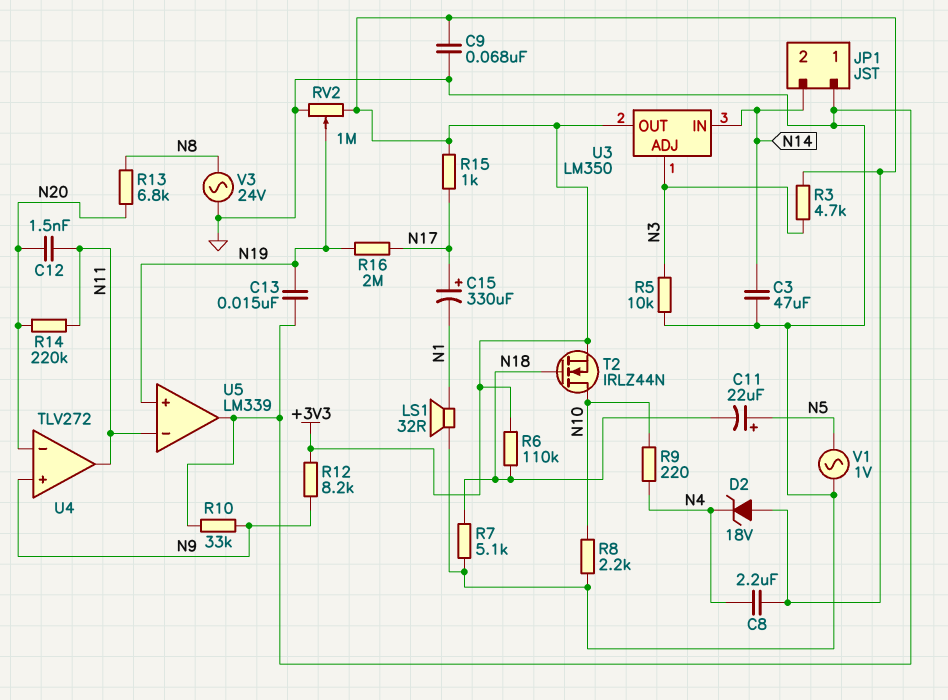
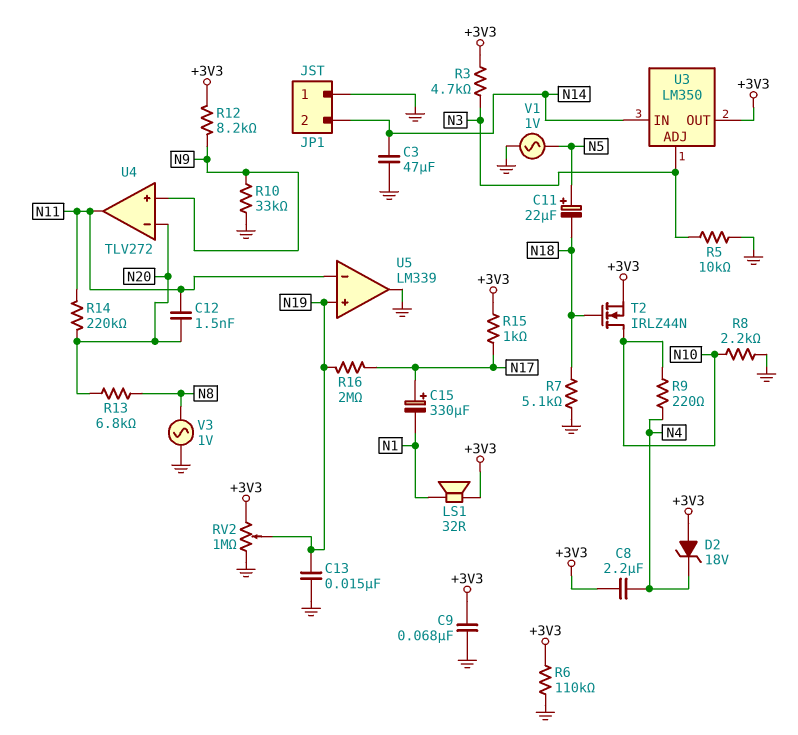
LS1: speaker 32R (GND, N1) -> speaker 32R (+3V3, N1)
R6: 110k (+3V3, N18) -> 110k (+3V3, GND)
V3: AC 24V (GND, N8) -> AC 1V (GND, N8)

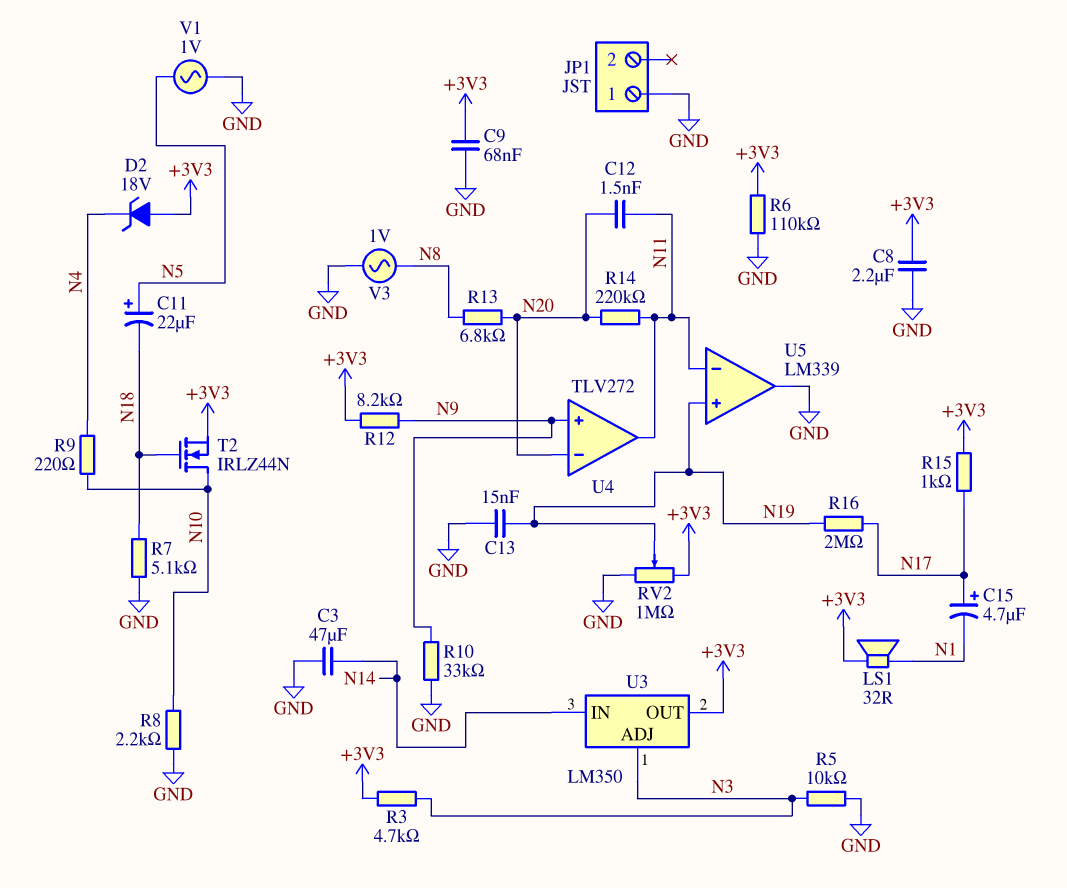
C8: 2.2uF (+3V3, N4) -> 2.2uF (+3V3, GND)
C15: 330uF (plus N17, minus N1) -> 4.7uF (plus N17, minus N1)
JP1 pin 2: N14 -> none

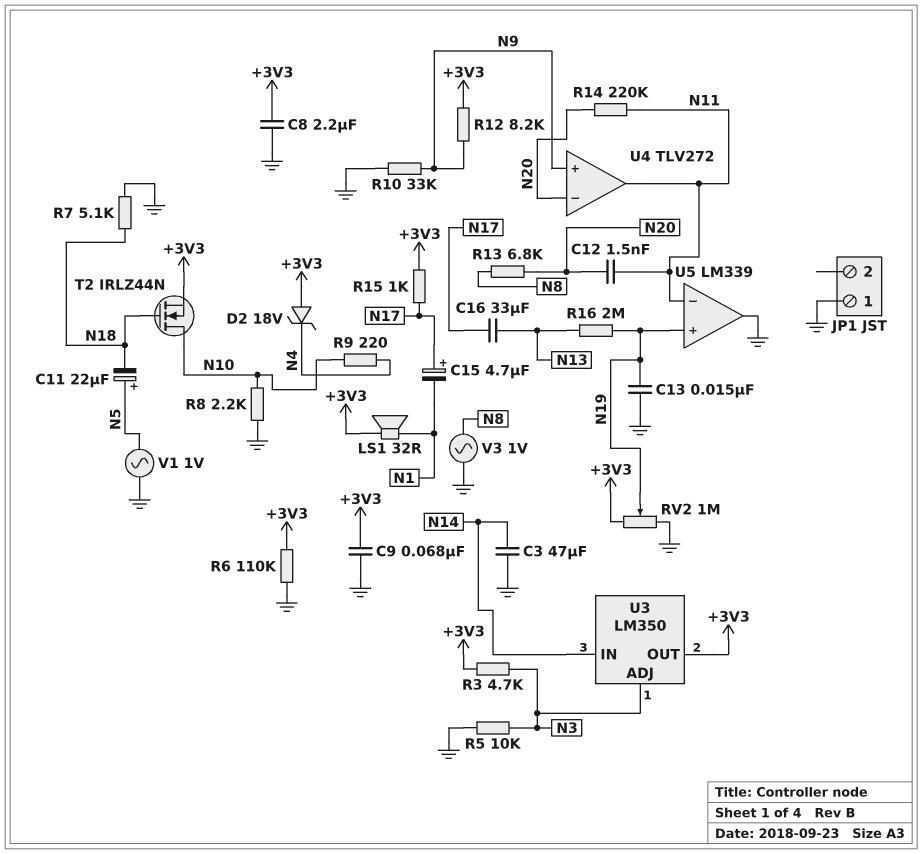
C16: none -> 33uF (N13, N17)
R16: 2M (N17, N19) -> 2M (N13, N19)

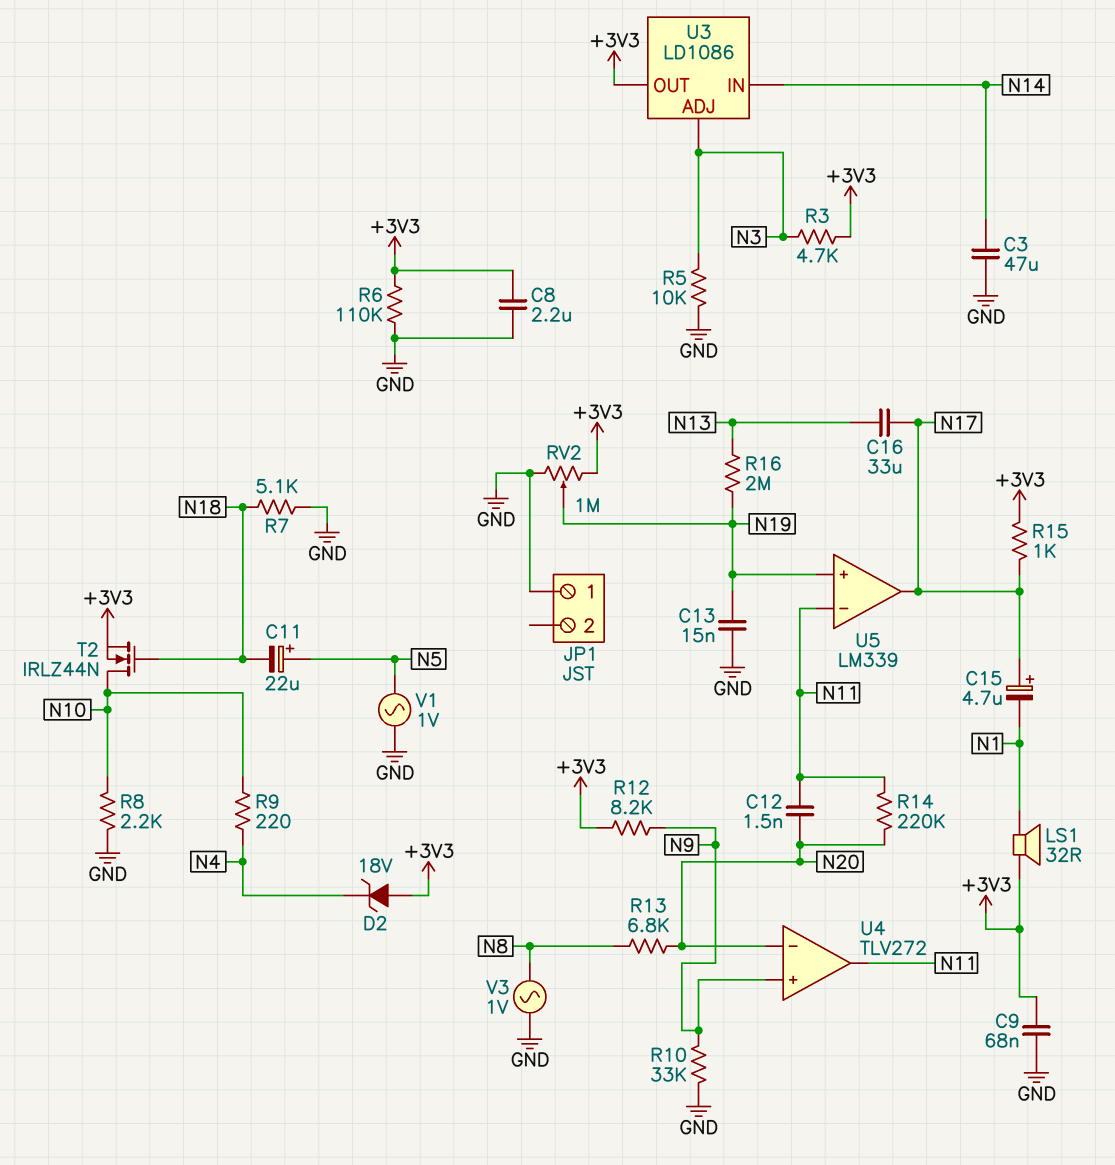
U3: LM350 -> LD1086
U5 pin out: GND -> N17

